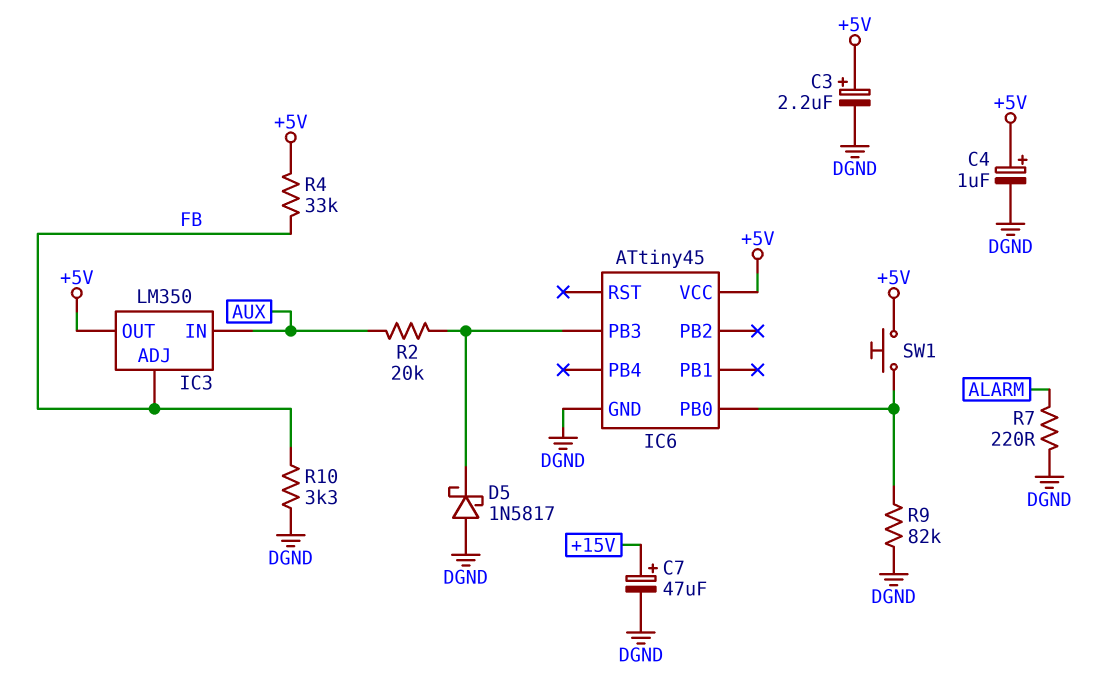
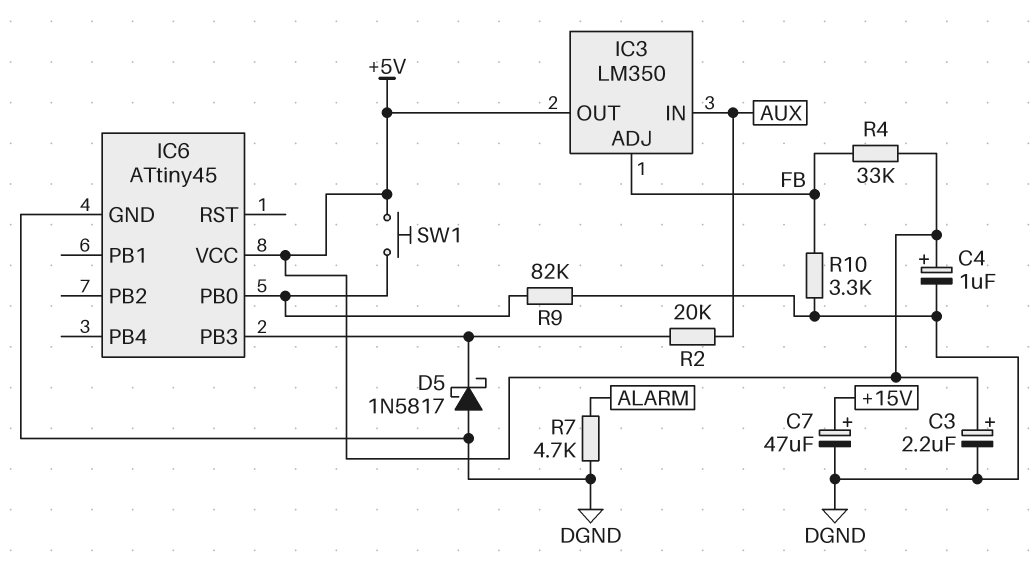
R7: 220 (ALARM, DGND) -> 4.7k (ALARM, DGND)

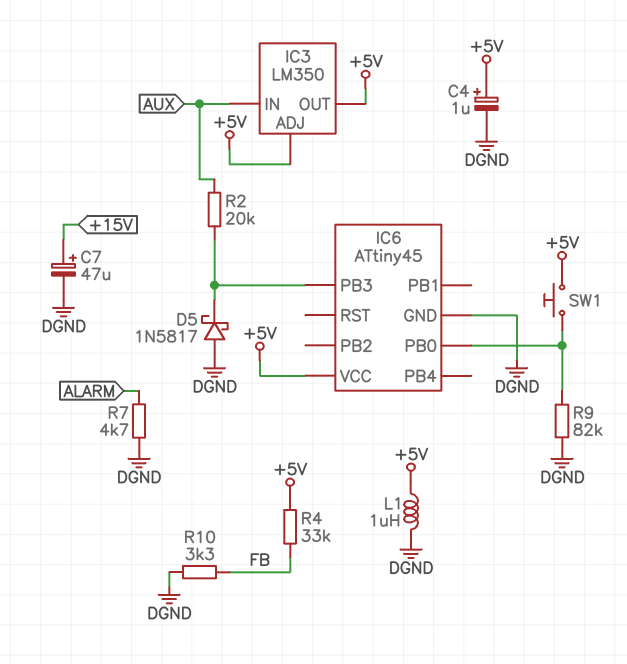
C3: 2.2uF (plus +5V, minus DGND) -> none
IC3 pin ADJ: FB -> +5V
L1: none -> 1uH (+5V, DGND)

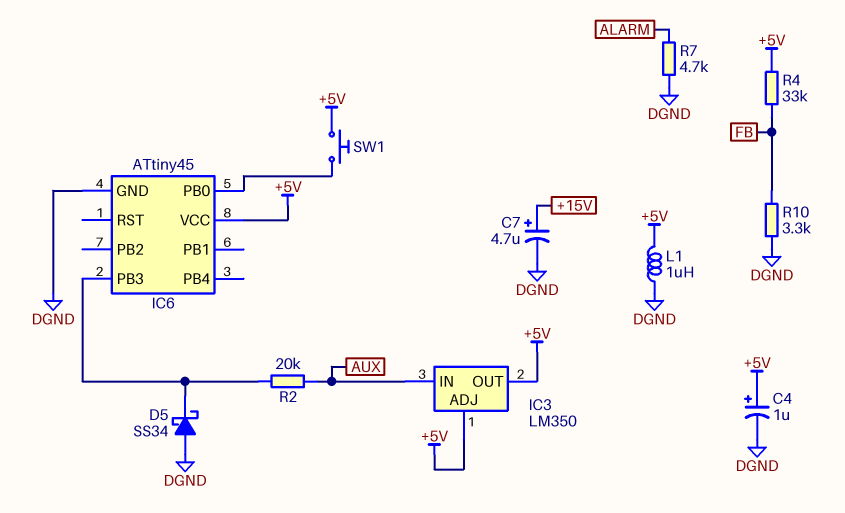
C7: 47uF (plus +15V, minus DGND) -> 4.7uF (plus +15V, minus DGND)
D5: schottky 1N5817 (A DGND, K IC6/PB3) -> schottky SS34 (A DGND, K IC6/PB3)
R9: 82k (DGND, IC6/PB0) -> none

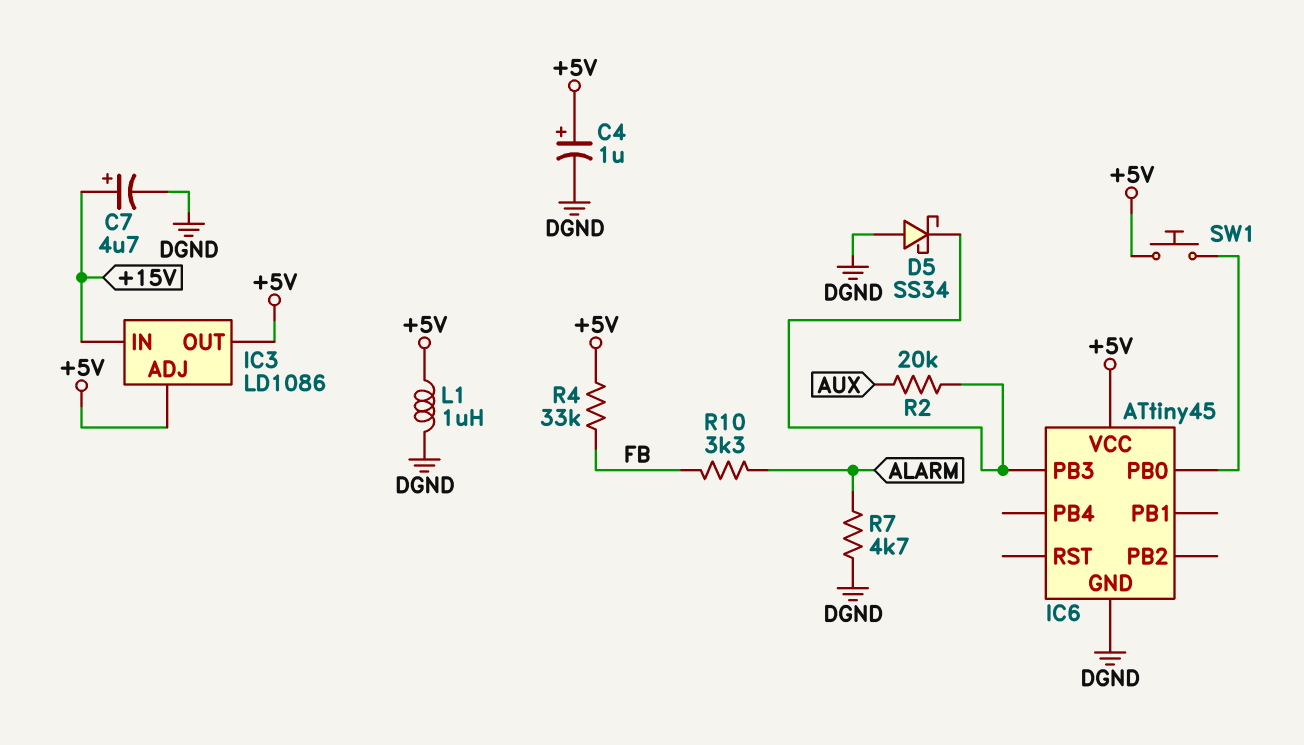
IC3: LM350 -> LD1086
IC3 pin IN: AUX -> +15V
R10: 3.3k (DGND, FB) -> 3.3k (ALARM, FB)

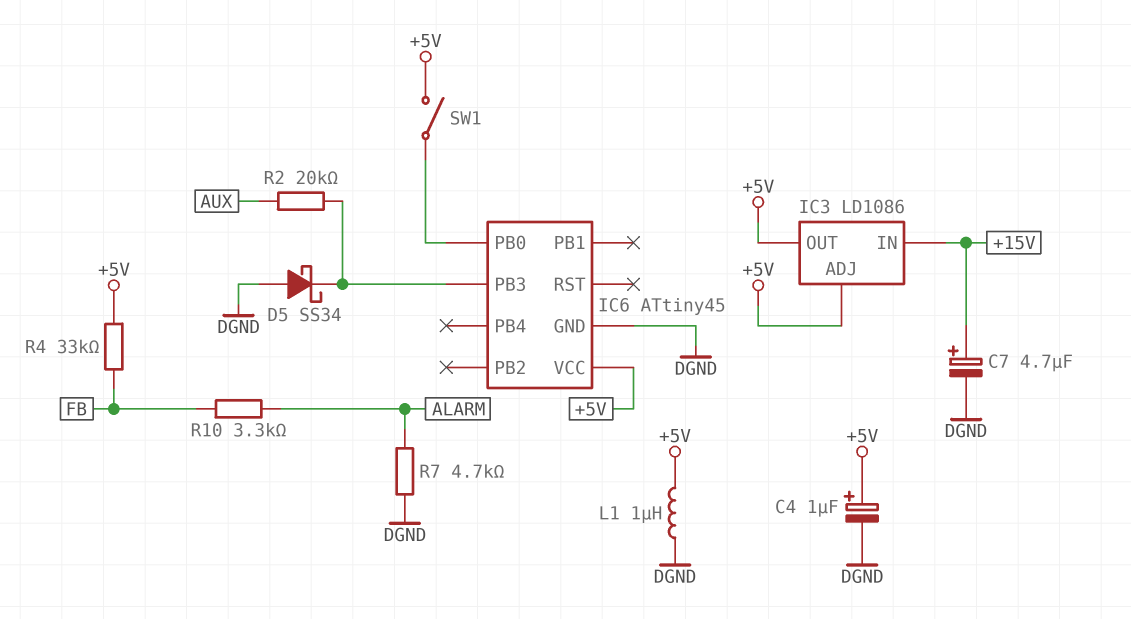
SW1: button (+5V, IC6/PB0) -> switch (+5V, IC6/PB0)

